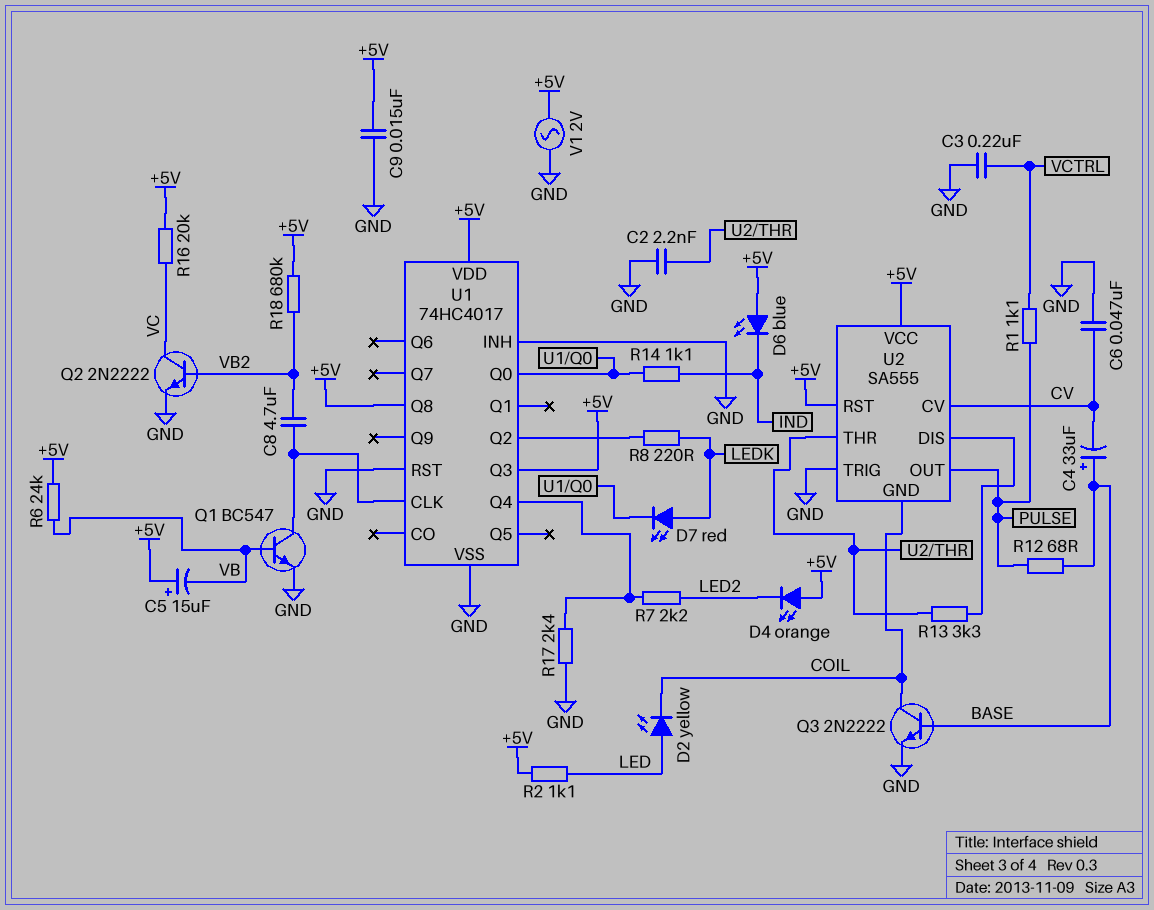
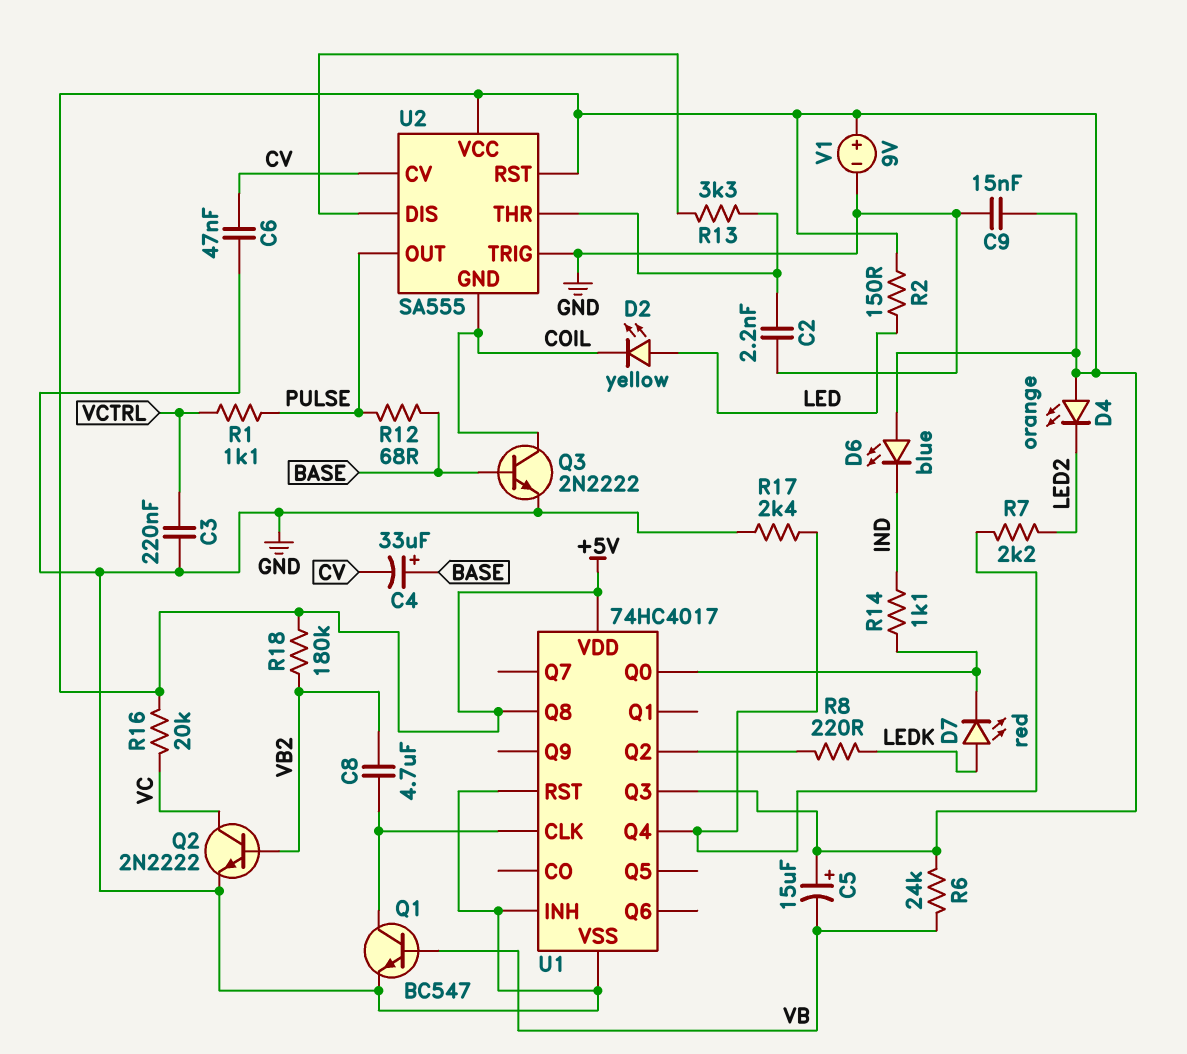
R2: 1.1k (+5V, LED) -> 150 (+5V, LED)
R18: 680k (+5V, VB2) -> 180k (+5V, VB2)
V1: AC 2V (+5V, GND) -> 9V (plus +5V, minus GND)

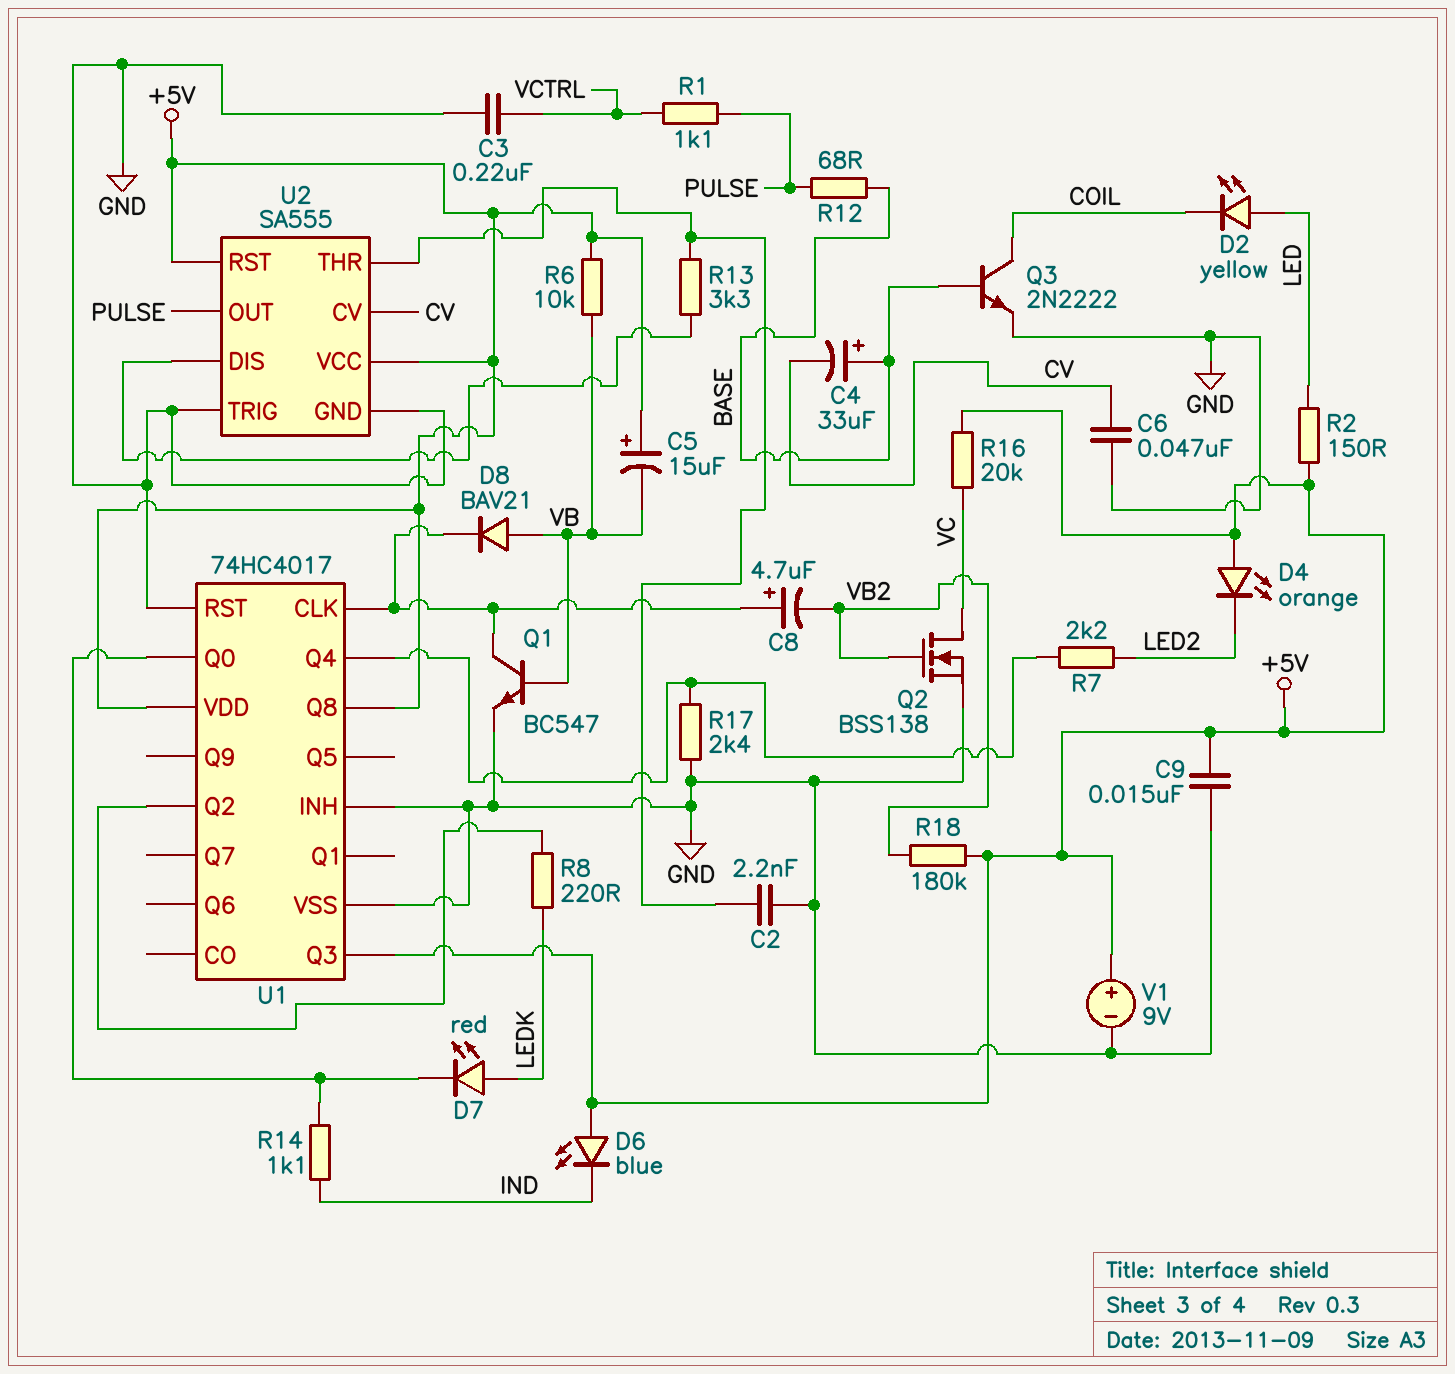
C8: 4.7uF (U1/CLK, VB2) -> 4.7uF (plus U1/CLK, minus VB2)
D8: none -> diode BAV21 (A VB, K U1/CLK)
Q2: NPN 2N2222 (B VB2, C VC, E GND) -> NMOS BSS138 (G VB2, D VC, S GND)
R6: 24k (+5V, VB) -> 10k (+5V, VB)
U2 pin GND: COIL -> GND

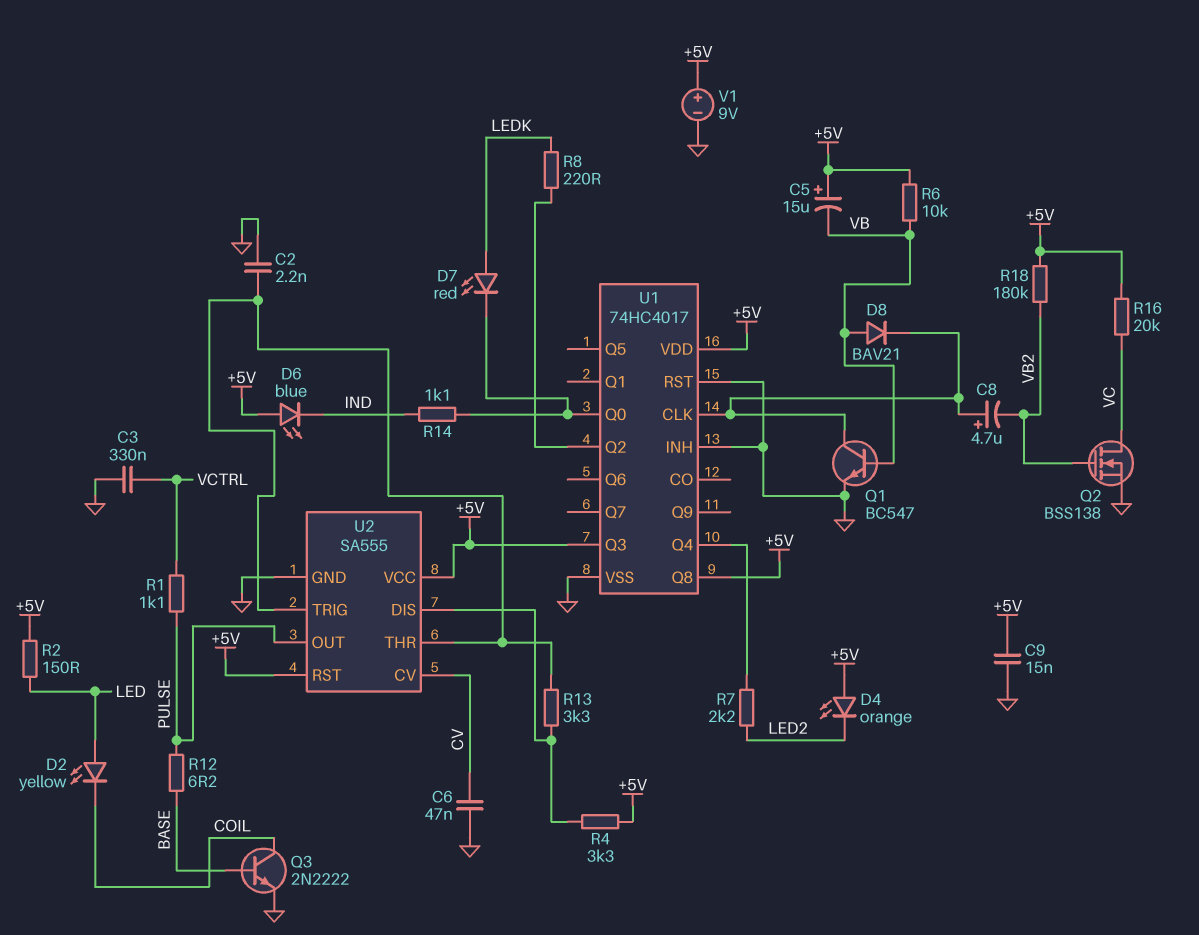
C3: 220nF (GND, VCTRL) -> 330nF (GND, VCTRL)
C4: 33uF (plus BASE, minus CV) -> none
R4: none -> 3.3k (+5V, U2/DIS)
R12: 68 (BASE, PULSE) -> 6.2 (BASE, PULSE)
R17: 2.4k (GND, U1/Q4) -> none
U2 pin TRIG: GND -> U2/THR

